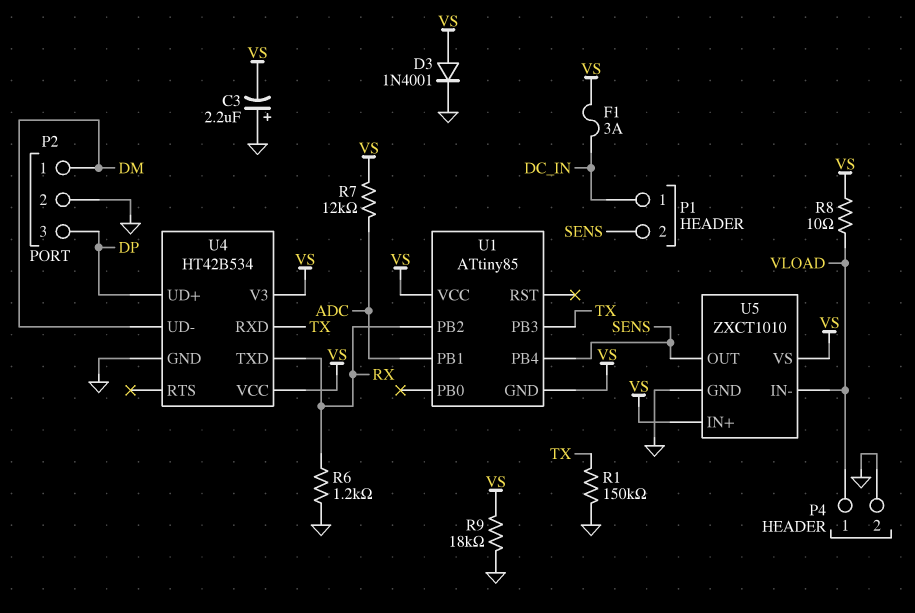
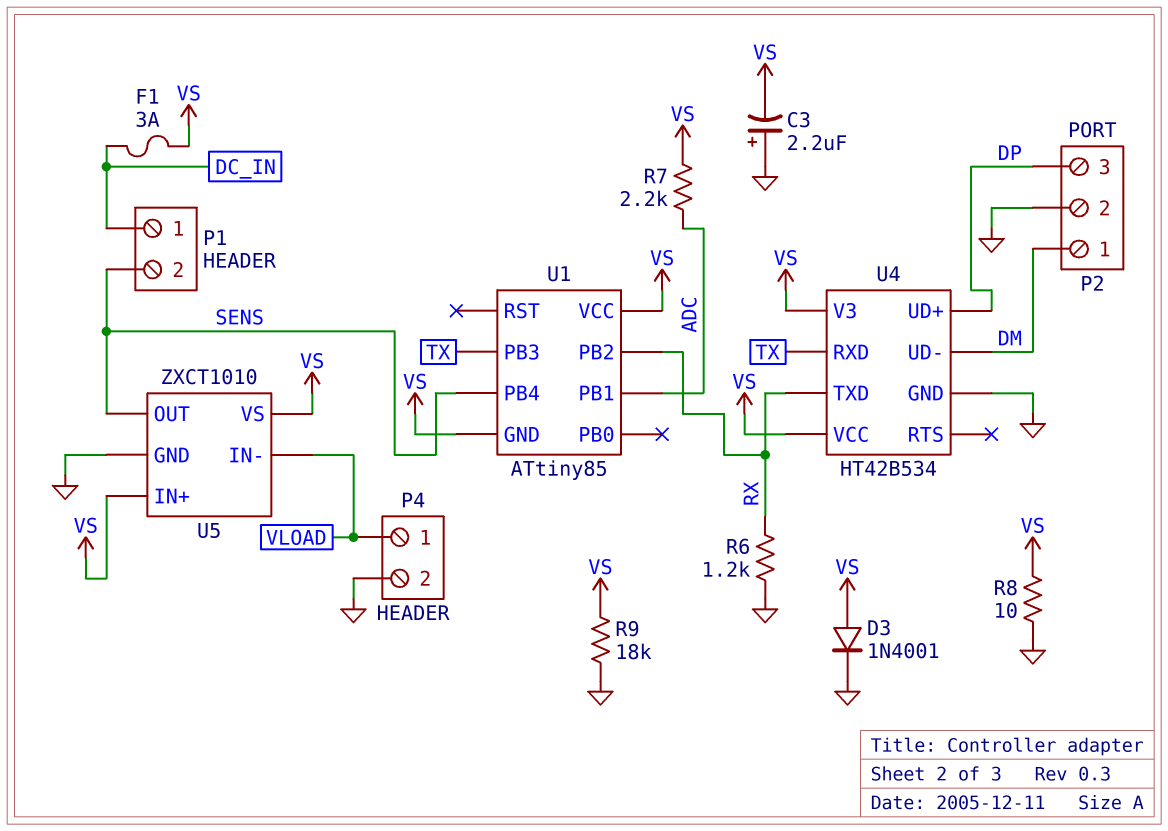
R1: 150k (GND, TX) -> none
R7: 12k (ADC, VS) -> 2.2k (ADC, VS)
R8: 10 (VLOAD, VS) -> 10 (GND, VS)

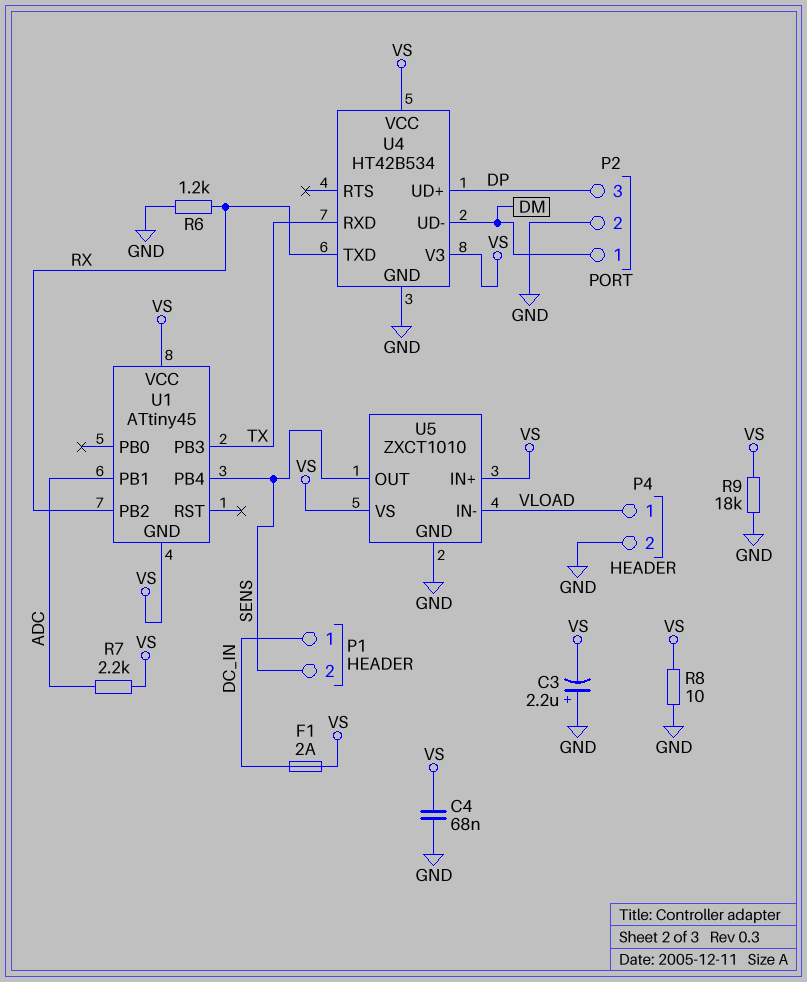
C4: none -> 68nF (GND, VS)
D3: diode 1N4001 (A VS, K GND) -> none
F1: 3A (DC_IN, VS) -> 2A (DC_IN, VS)
U1: ATtiny85 -> ATtiny45

